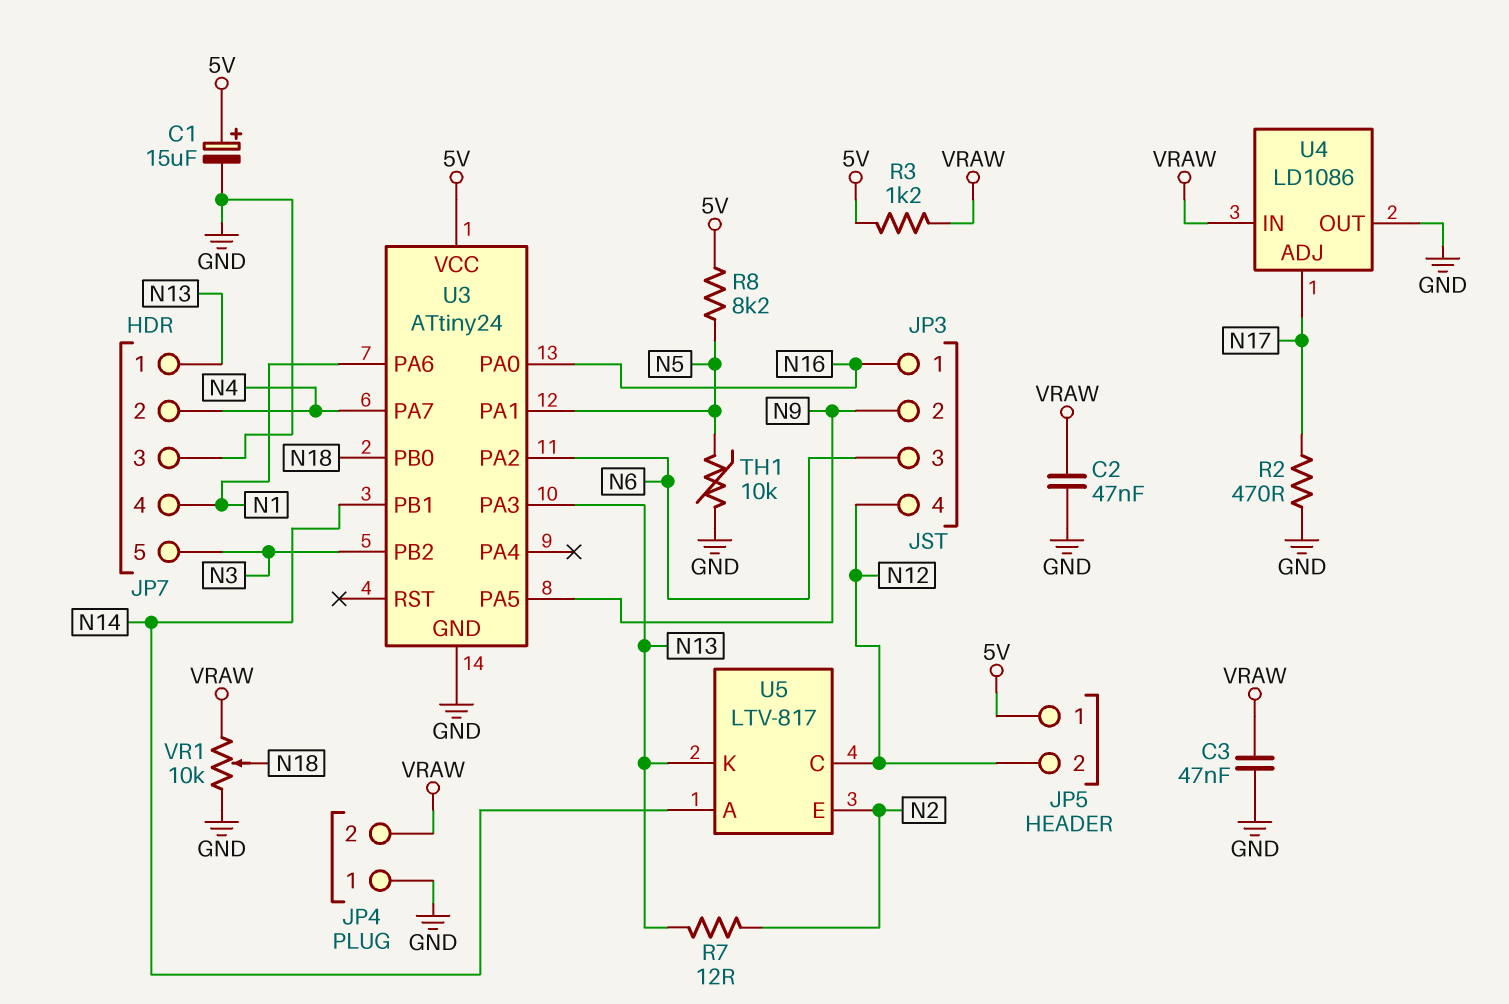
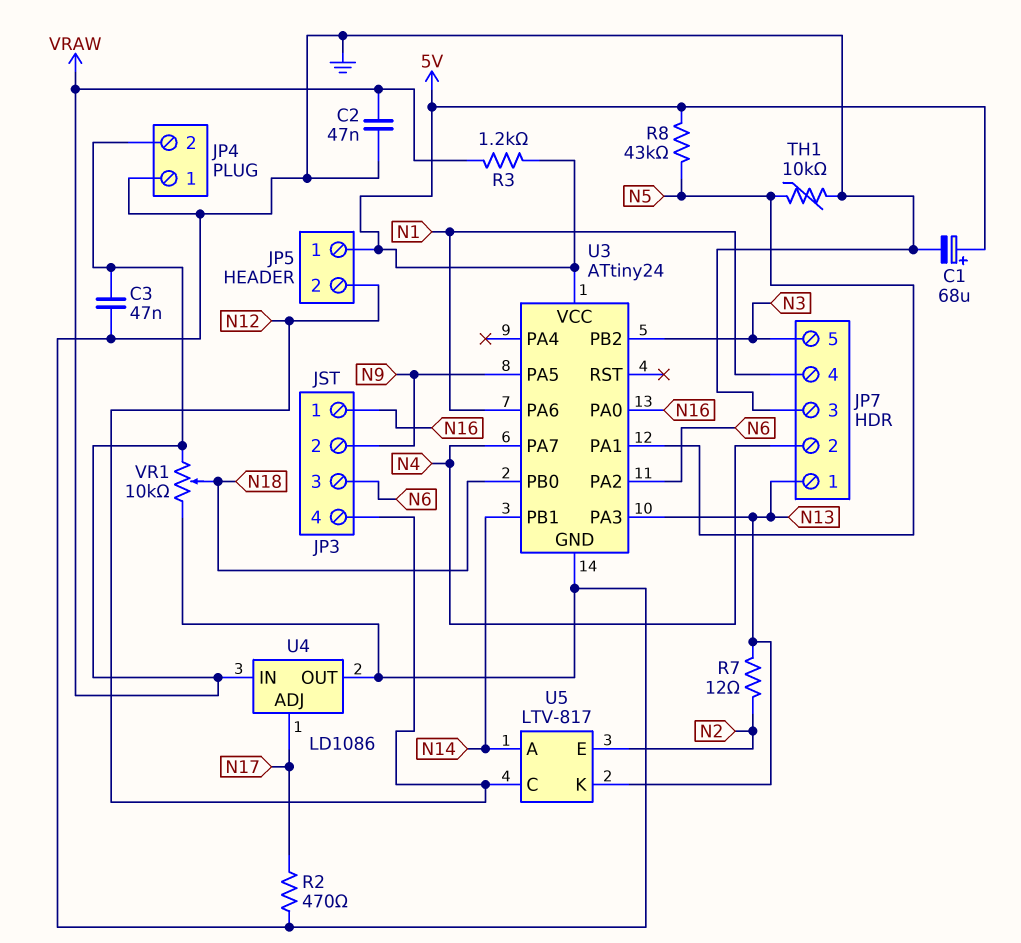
C1: 15uF (plus 5V, minus GND) -> 68uF (plus 5V, minus GND)
R8: 8.2k (5V, N5) -> 43k (5V, N5)

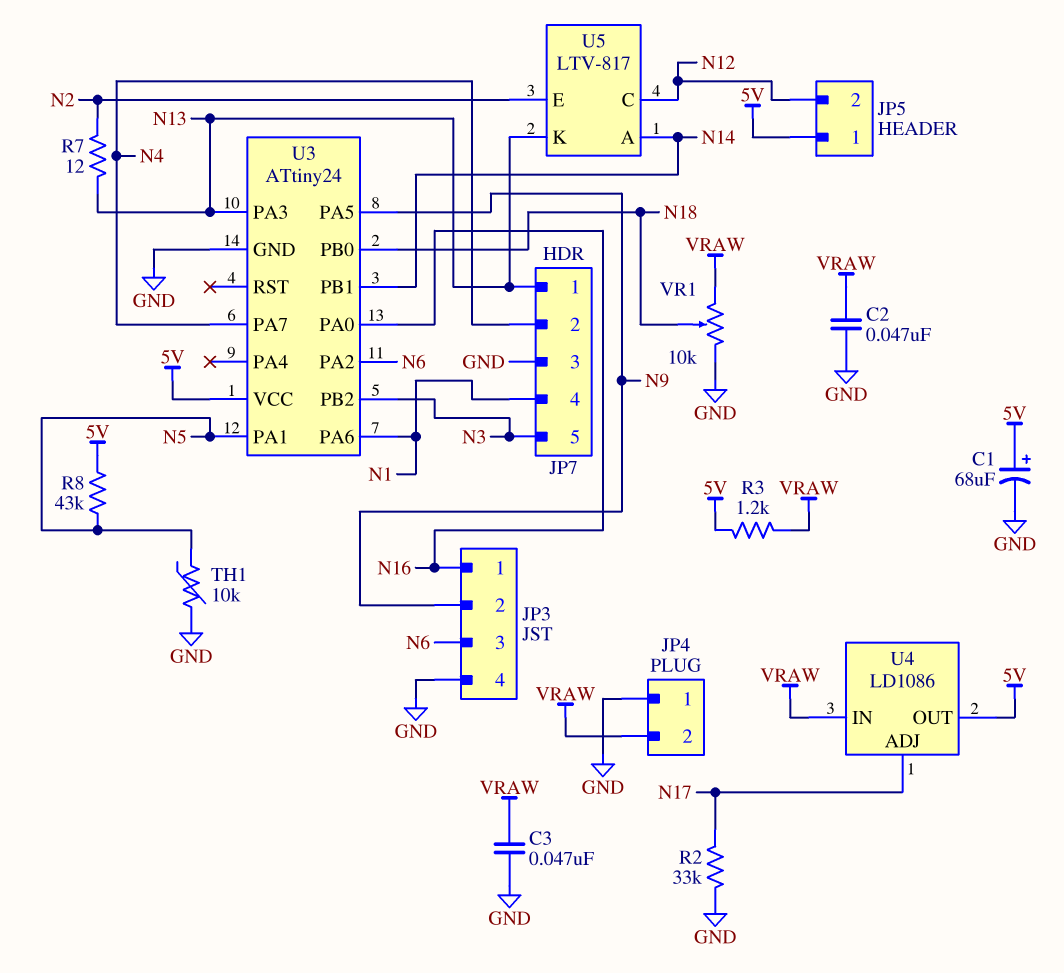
JP3 pin 4: N12 -> GND
R2: 470 (GND, N17) -> 33k (GND, N17)
U4 pin OUT: GND -> 5V

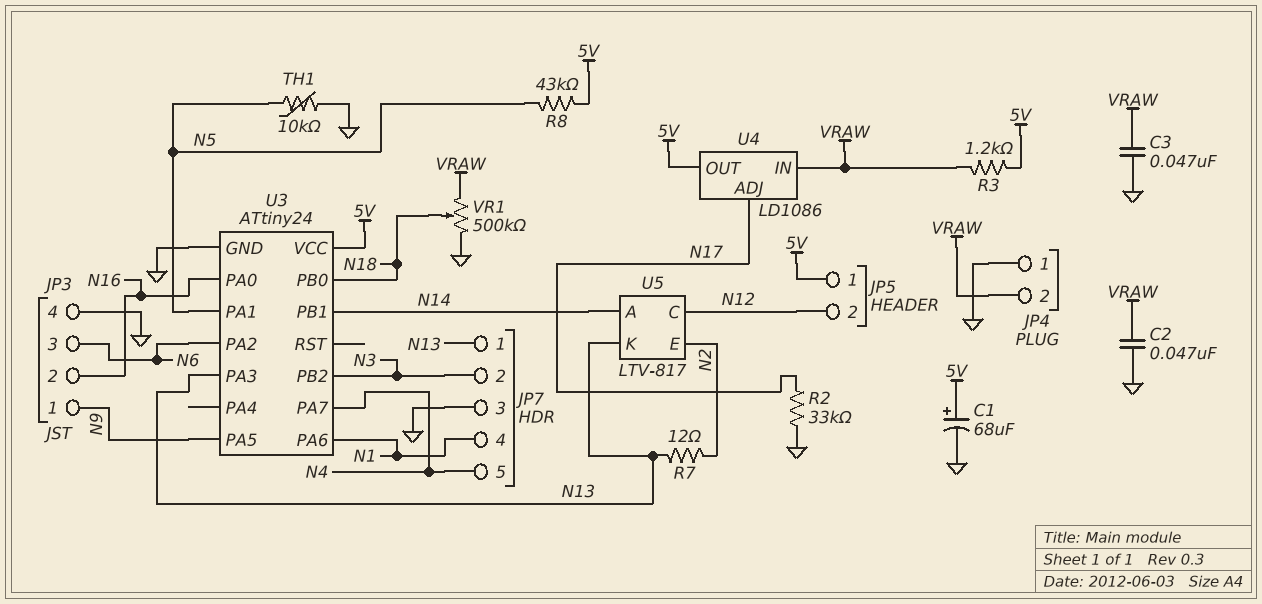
JP3 pin 1: N16 -> N9
JP3 pin 2: N9 -> N16
JP7 pin 2: N4 -> N3
JP7 pin 5: N3 -> N4
VR1: 10k (GND, VRAW, wiper N18) -> 500k (GND, VRAW, wiper N18)

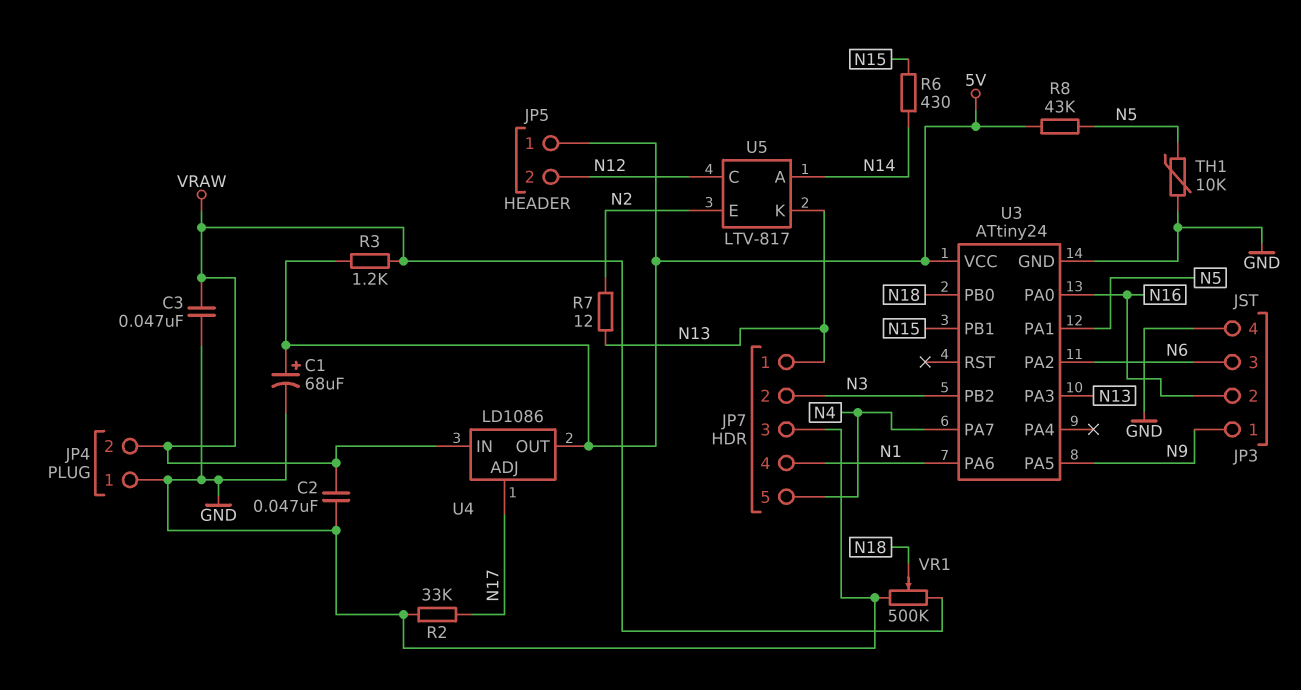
R6: none -> 430 (N14, N15)
U3 pin PB1: N14 -> N15

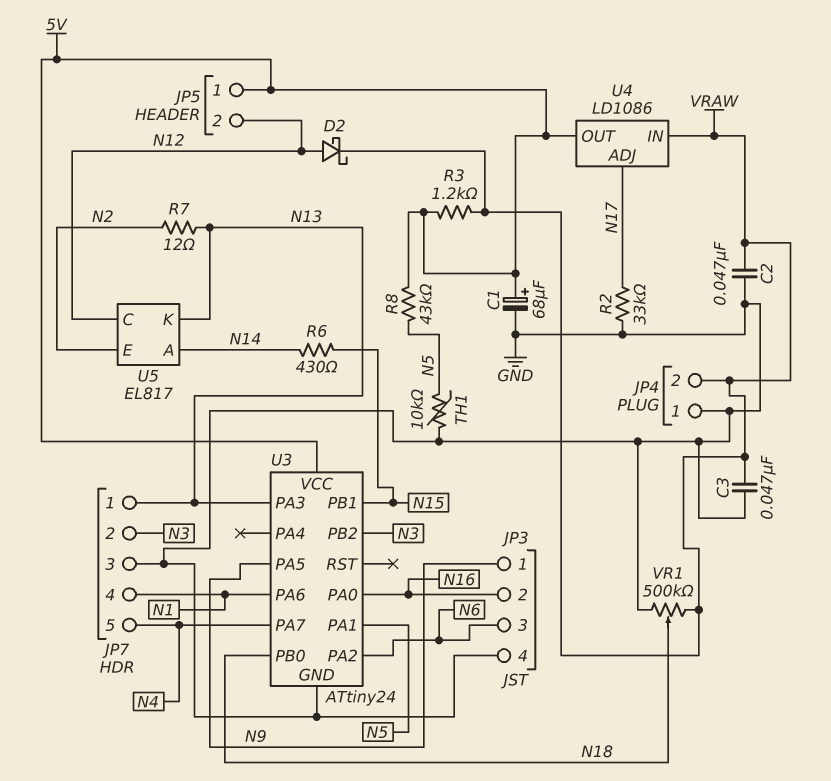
D2: none -> schottky (A N12, K VRAW)
U5: LTV-817 -> EL817

